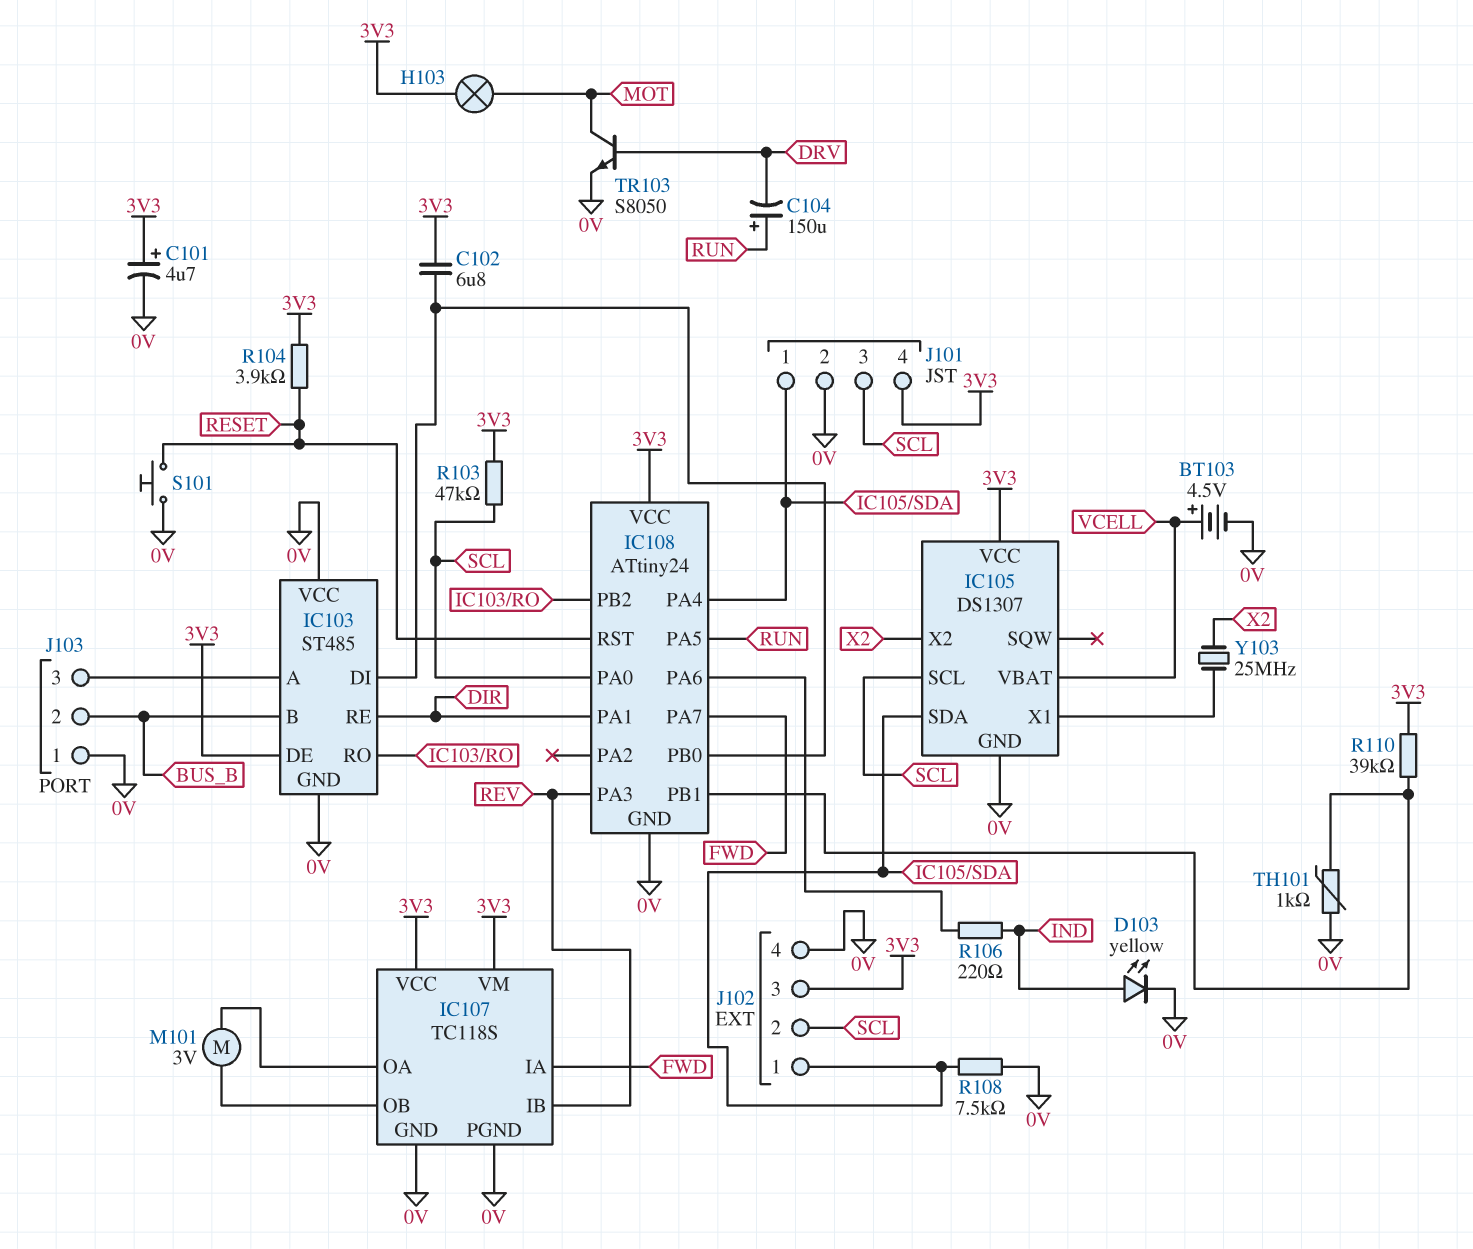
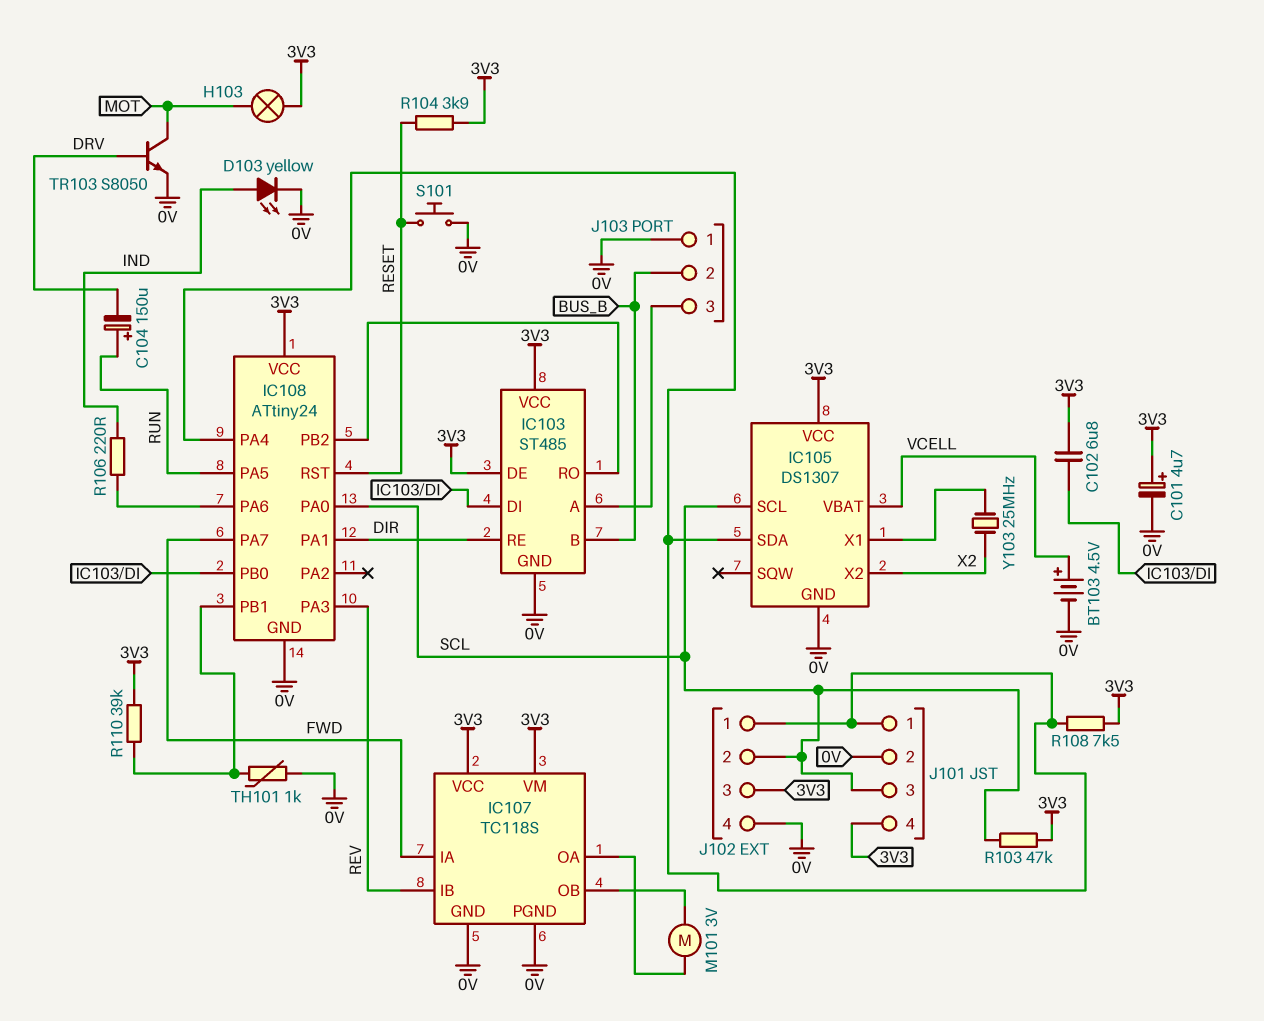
IC103 pin VCC: 0V -> 3V3
R108: 7.5k (0V, IC105/SDA) -> 7.5k (3V3, IC105/SDA)

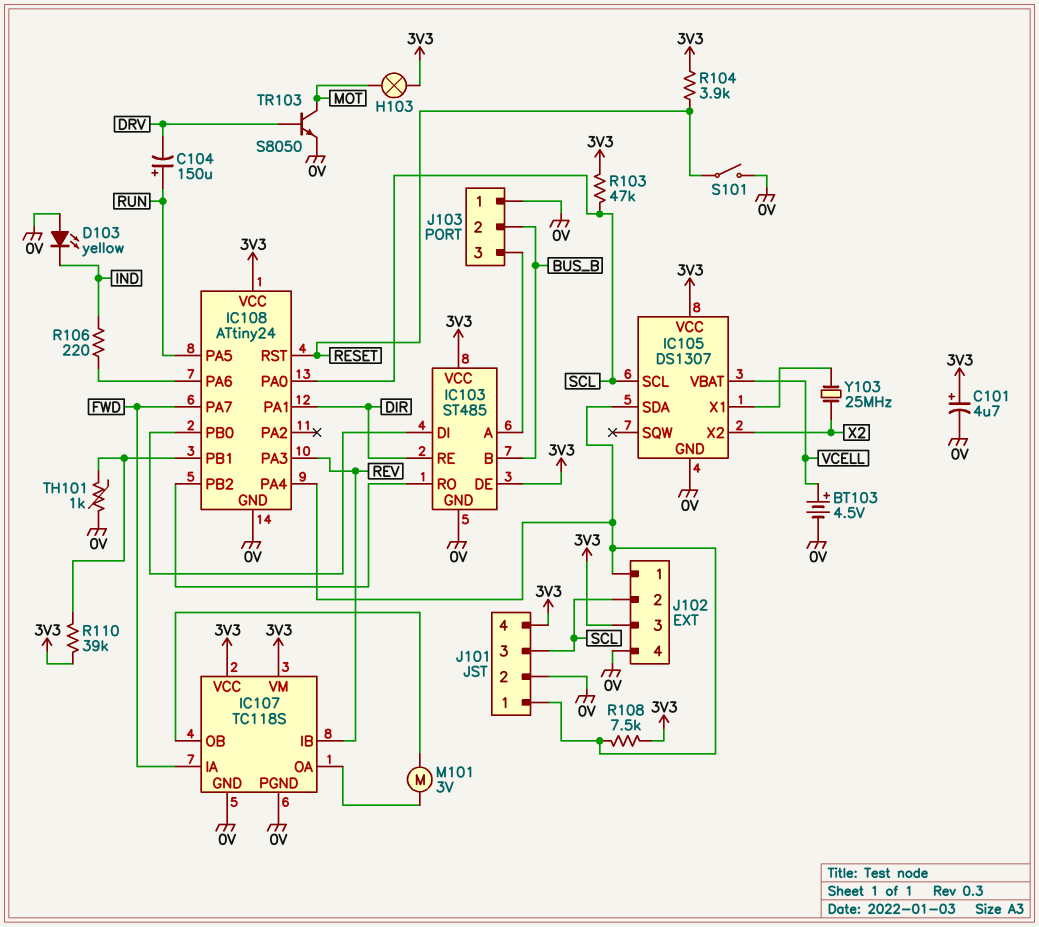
C102: 6.8uF (3V3, IC103/DI) -> none
D103: LED yellow (A IND, K 0V) -> LED yellow (A 0V, K IND)
S101: button (0V, RESET) -> switch (0V, RESET)

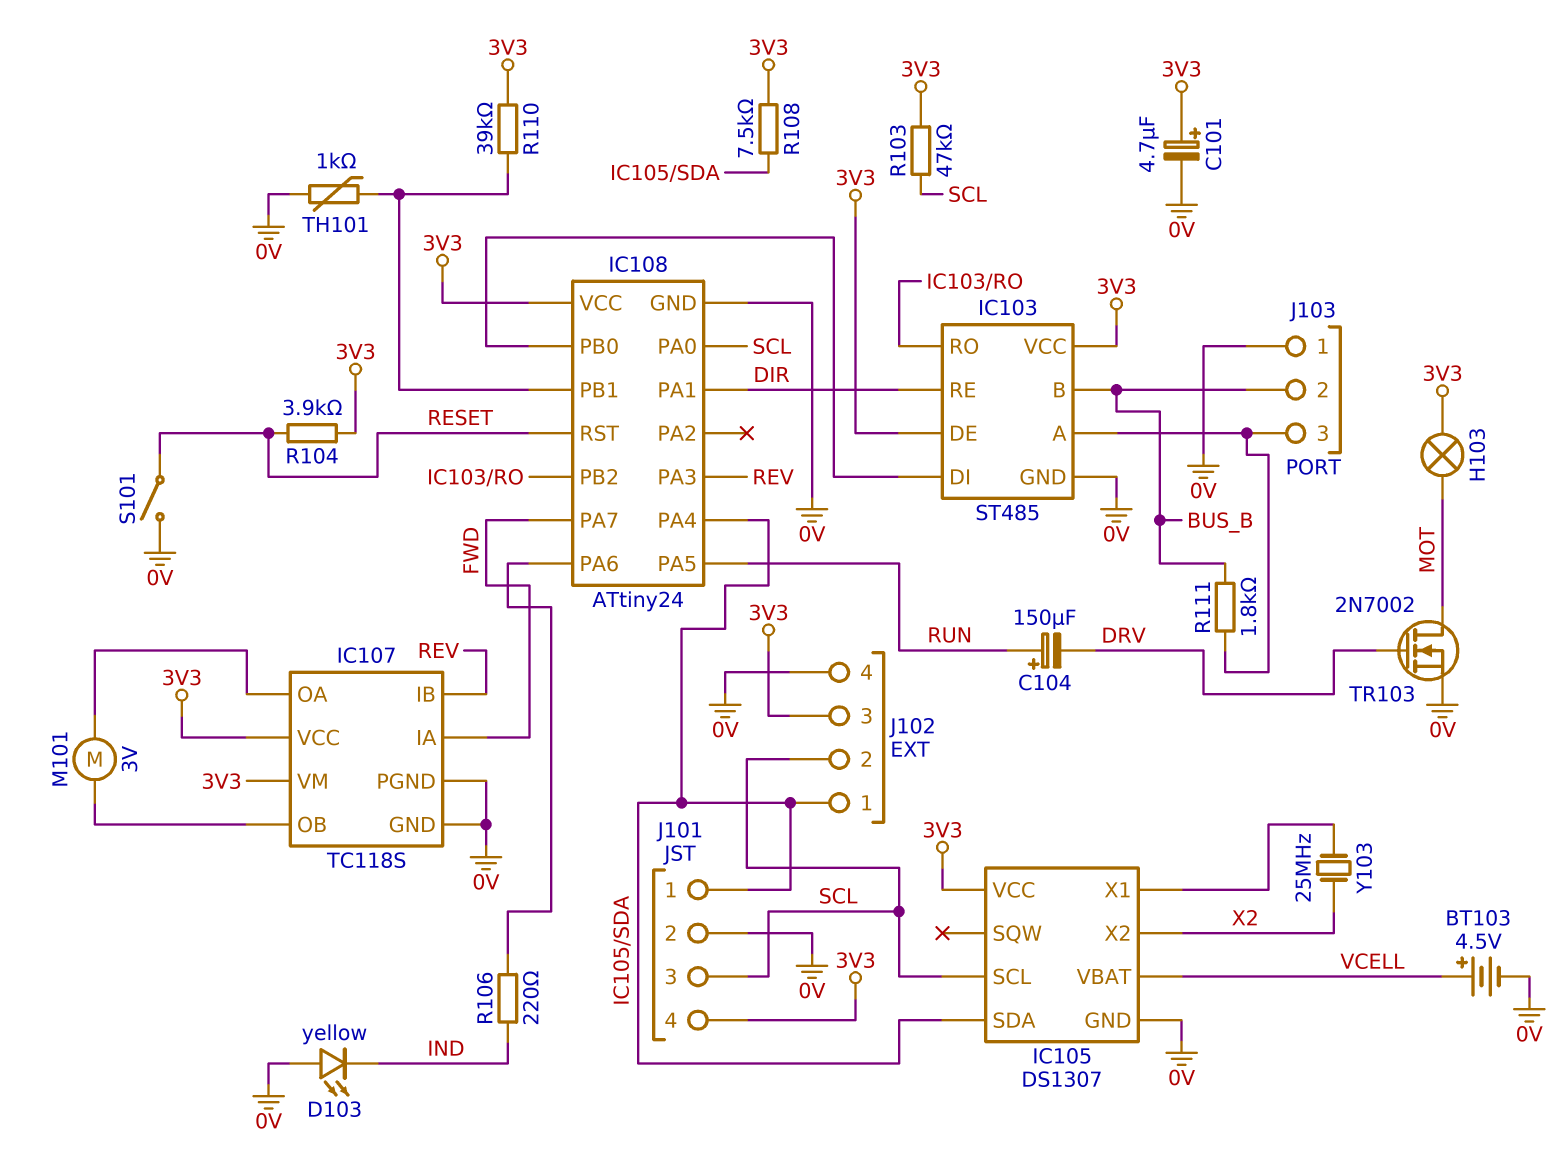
R111: none -> 1.8k (BUS_B, IC103/A)
TR103: NPN S8050 (B DRV, C MOT, E 0V) -> NMOS 2N7002 (G DRV, D MOT, S 0V)

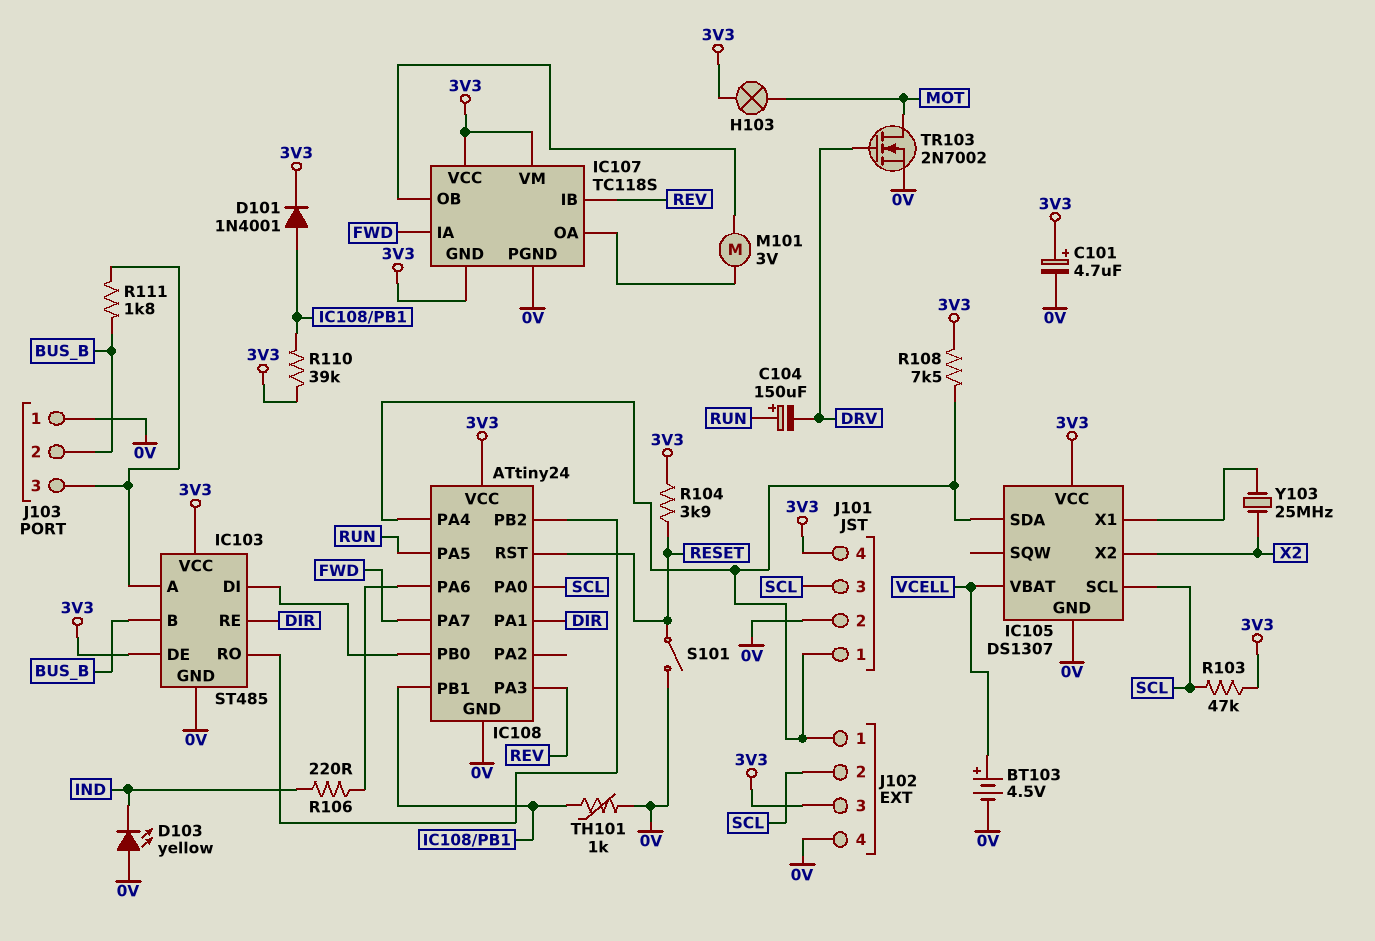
D101: none -> diode 1N4001 (A IC108/PB1, K 3V3)
IC107 pin GND: 0V -> 3V3

